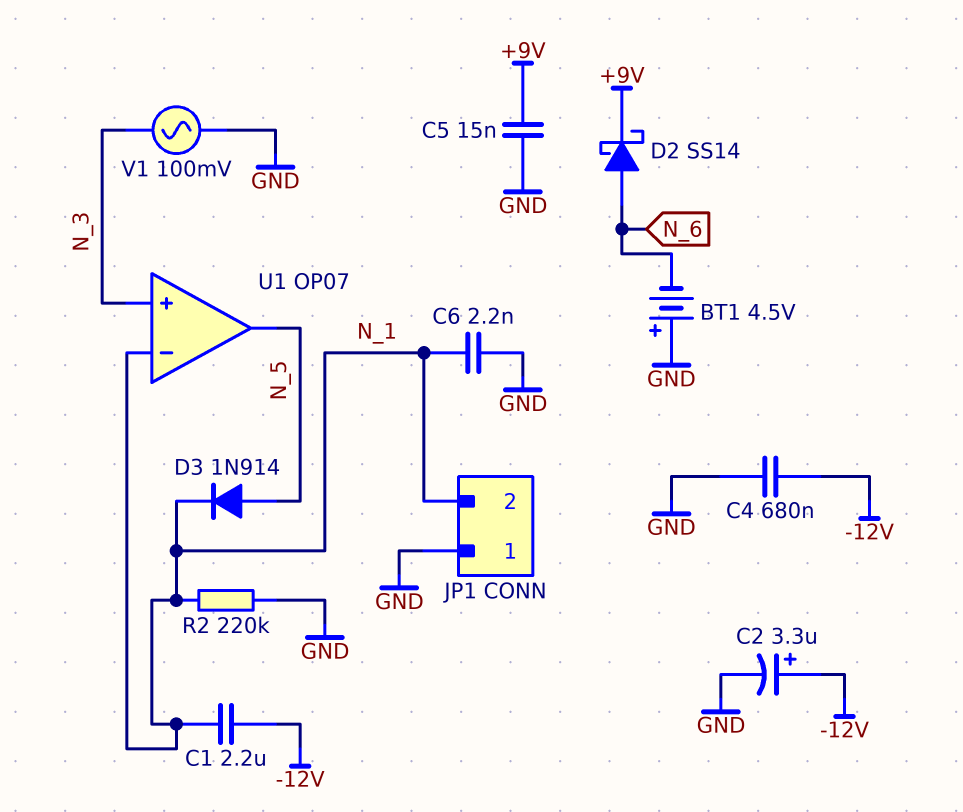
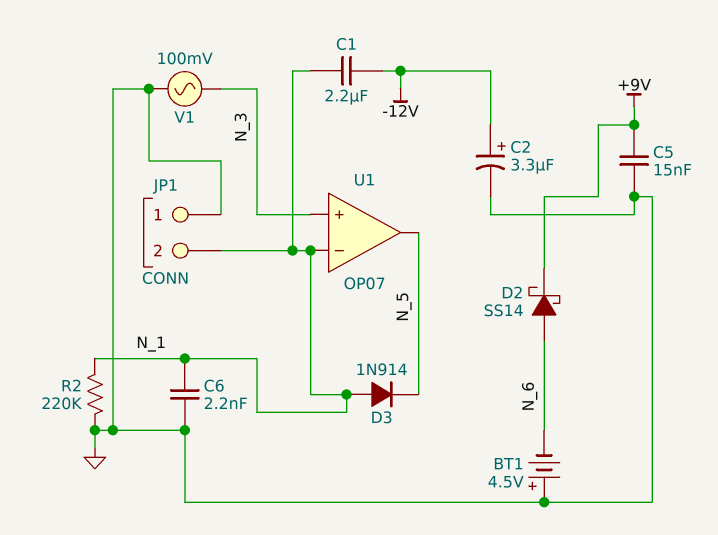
C4: 680nF (-12V, GND) -> none
D3: diode 1N914 (A N_5, K N_1) -> diode 1N914 (A N_1, K N_5)

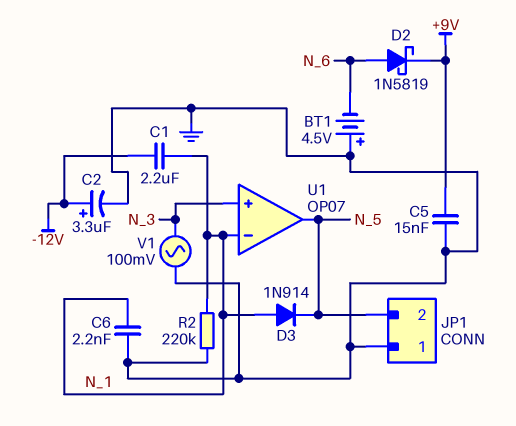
D2: schottky SS14 (A N_6, K +9V) -> schottky 1N5819 (A N_6, K +9V)
JP1 pin 2: N_1 -> N_5

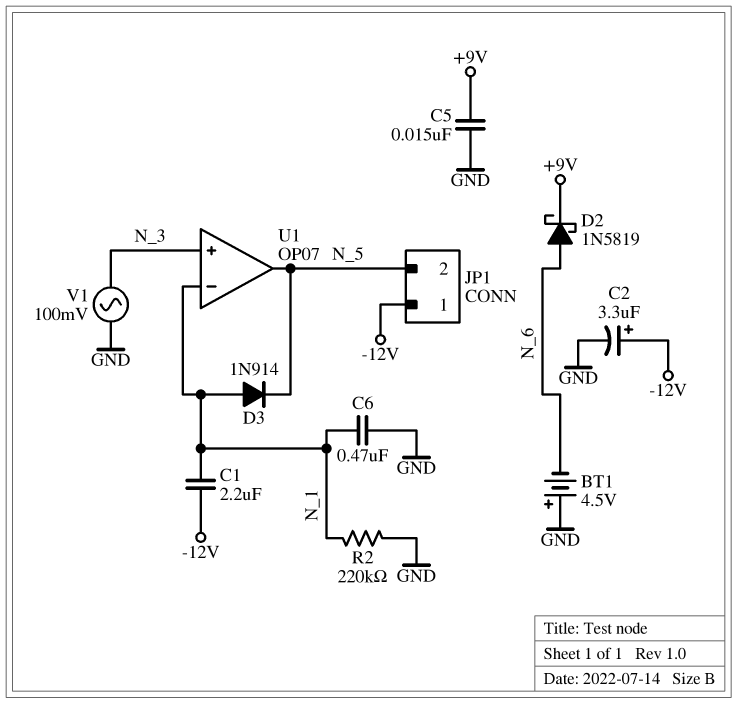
C6: 2.2nF (GND, N_1) -> 470nF (GND, N_1)
JP1 pin 1: GND -> -12V

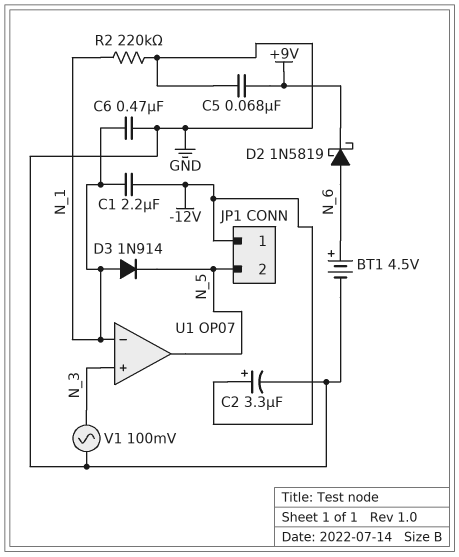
BT1: 4.5V (plus GND, minus N_6) -> 4.5V (plus N_6, minus GND)
C5: 15nF (+9V, GND) -> 68nF (+9V, GND)

